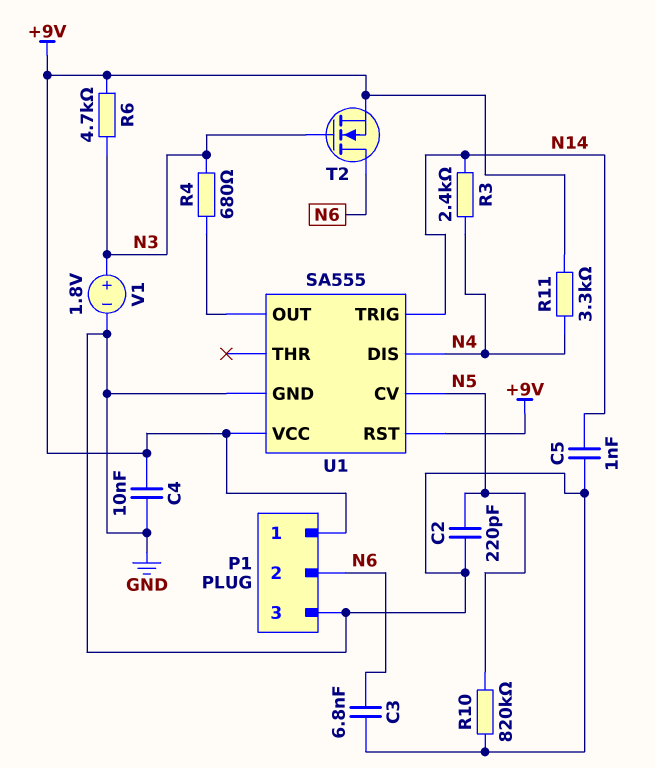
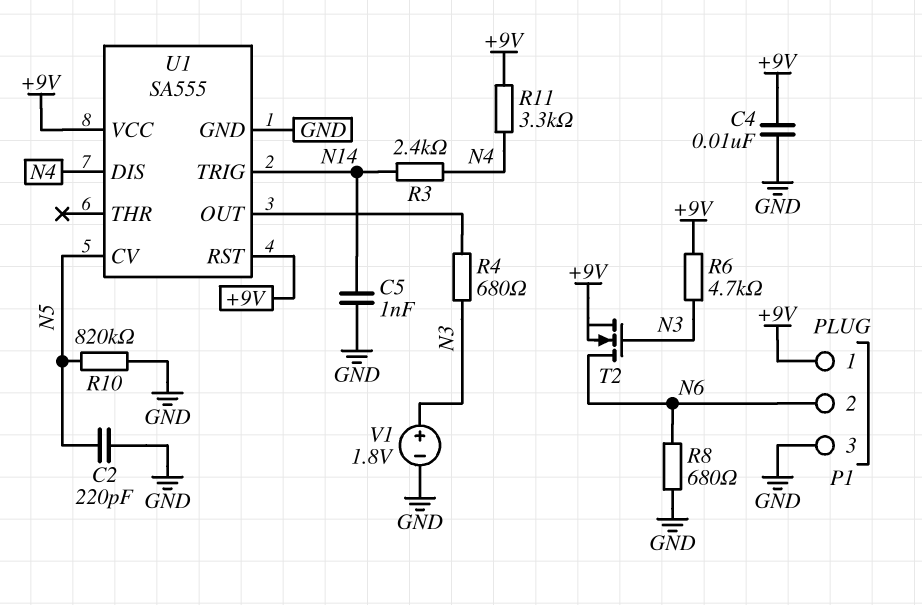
C3: 6.8nF (GND, N6) -> none
R8: none -> 680 (GND, N6)

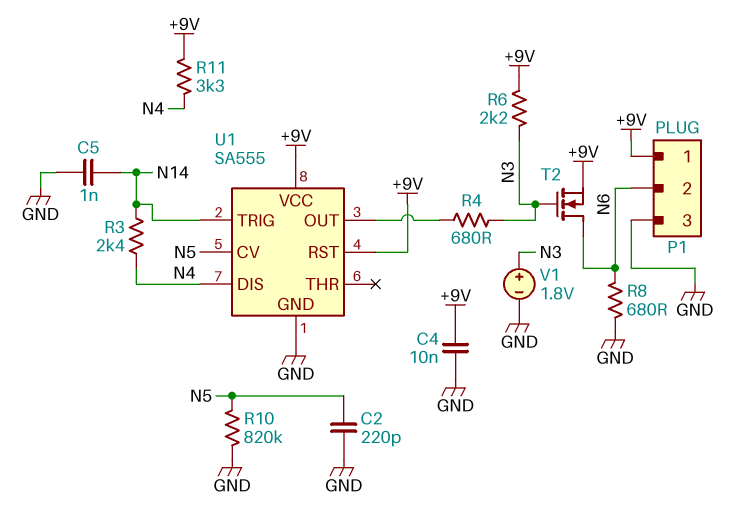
R6: 4.7k (+9V, N3) -> 2.2k (+9V, N3)

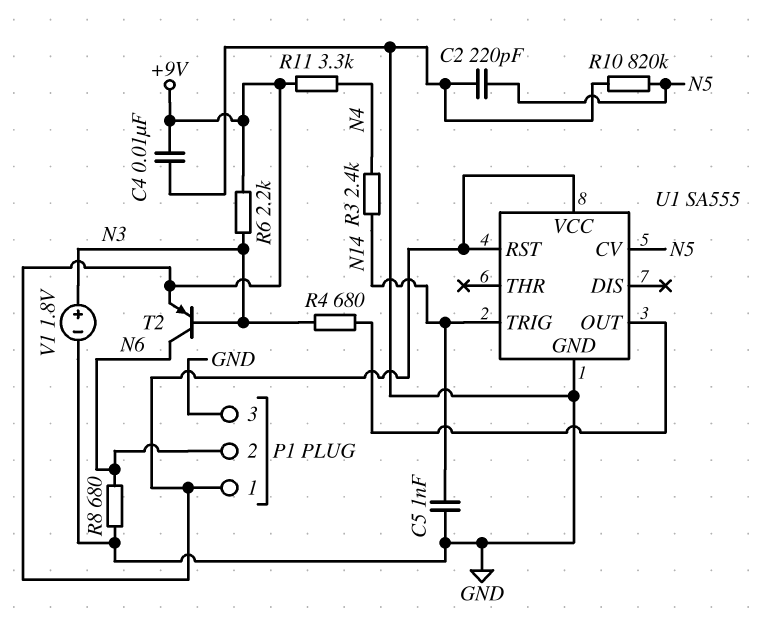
T2: NMOS (G N3, D N6, S +9V) -> PNP (B N3, C N6, E +9V)
U1 pin DIS: N4 -> none

